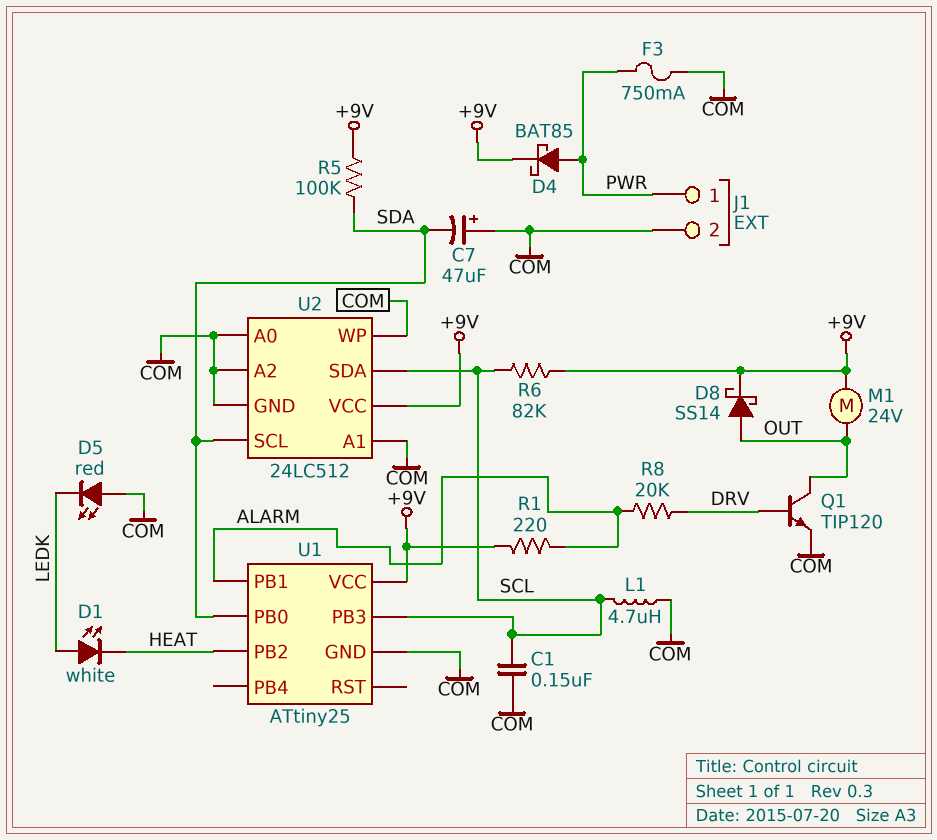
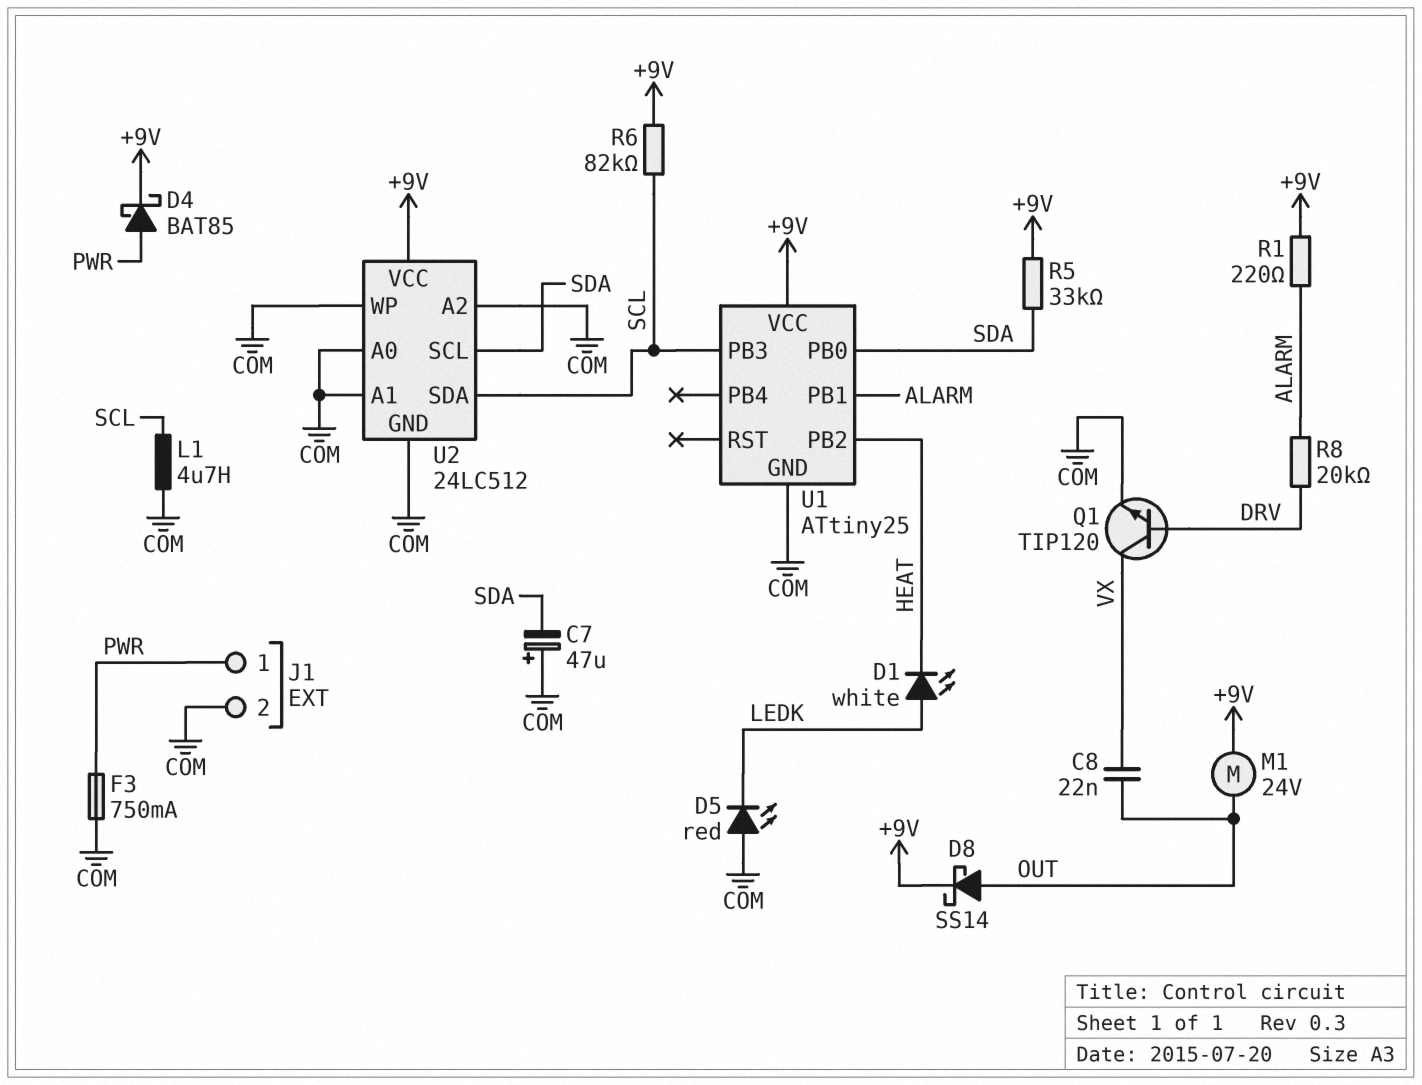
C1: 150nF (COM, SCL) -> none
C8: none -> 22nF (OUT, VX)
Q1: NPN TIP120 (B DRV, C OUT, E COM) -> NPN TIP120 (B DRV, C VX, E COM)
R5: 100k (+9V, SDA) -> 33k (+9V, SDA)

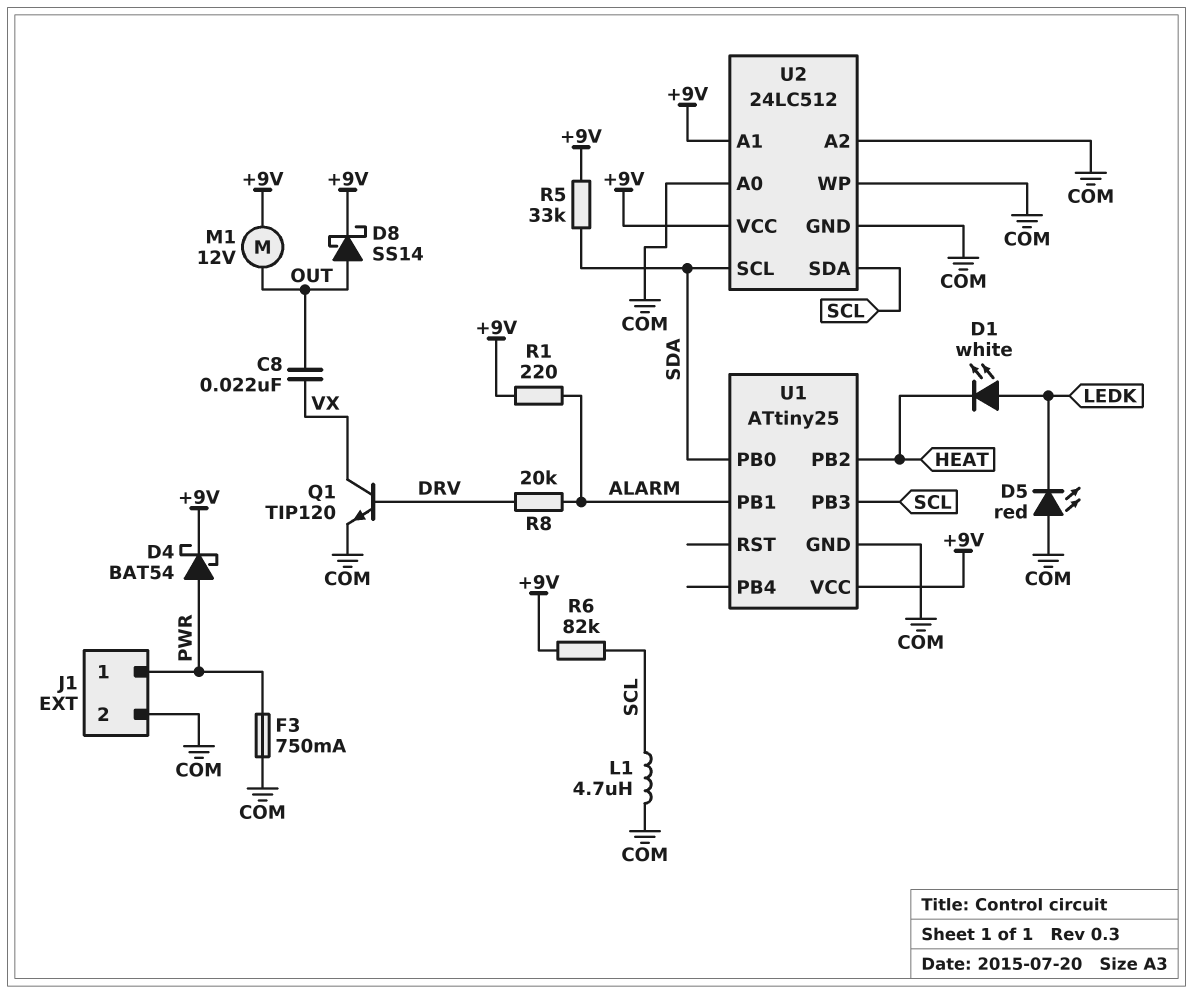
C7: 47uF (plus COM, minus SDA) -> none
D4: schottky BAT85 (A PWR, K +9V) -> schottky BAT54 (A PWR, K +9V)
M1: motor 24V (+9V, OUT) -> motor 12V (+9V, OUT)
U2 pin A1: COM -> +9V

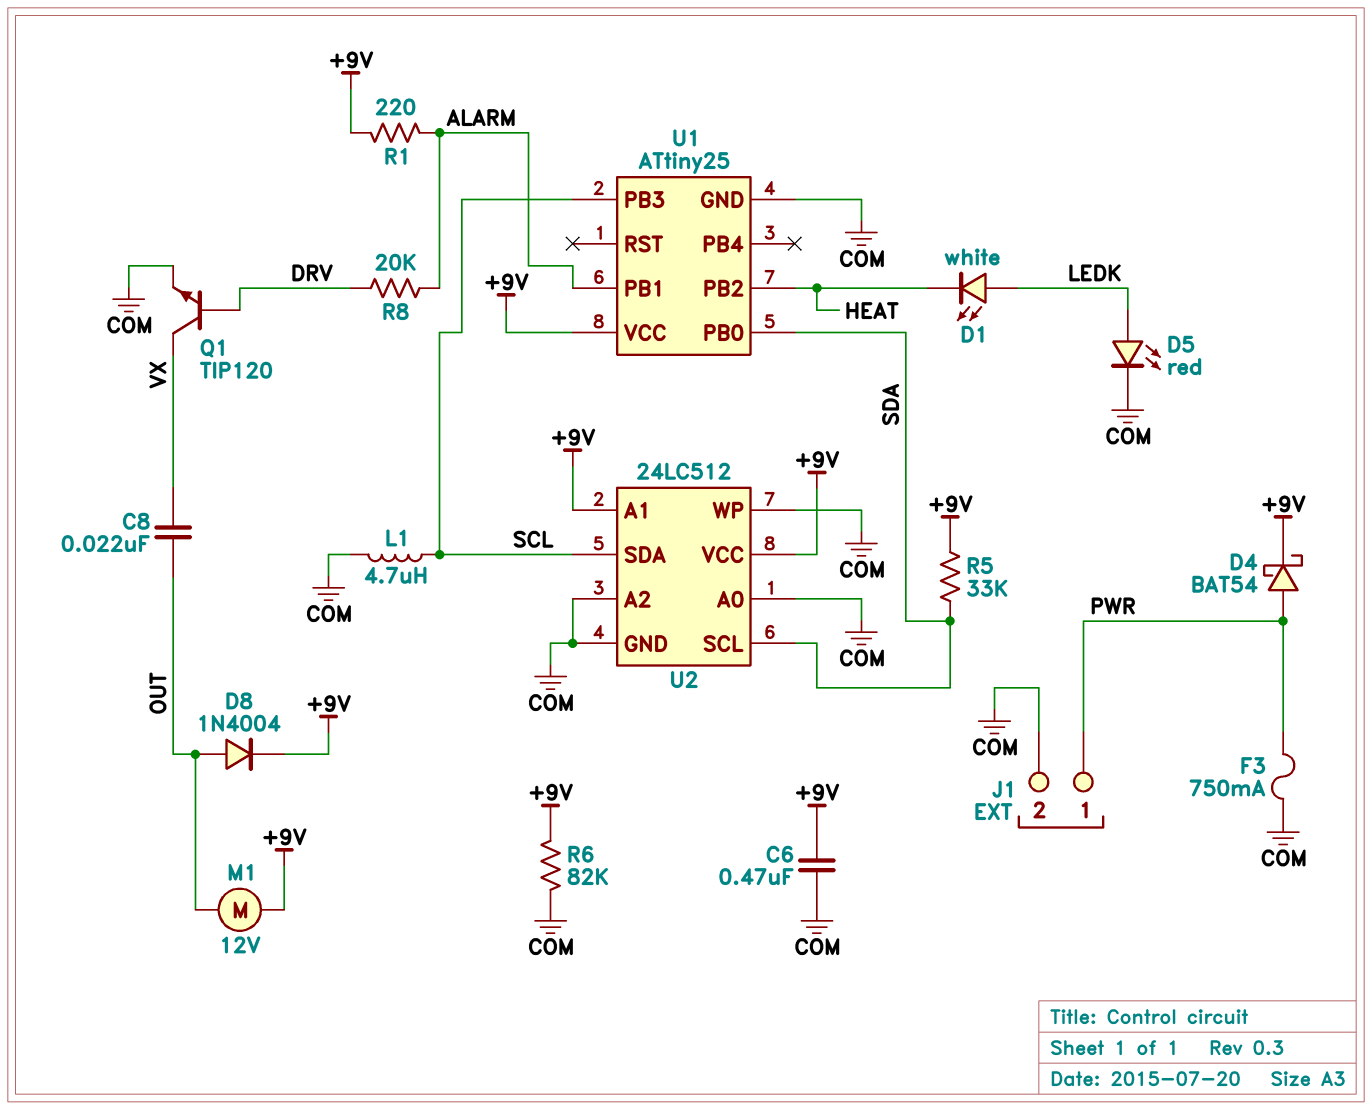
C6: none -> 470nF (+9V, COM)
D5: LED red (A COM, K LEDK) -> LED red (A LEDK, K COM)
D8: schottky SS14 (A OUT, K +9V) -> diode 1N4004 (A OUT, K +9V)
R6: 82k (+9V, SCL) -> 82k (+9V, COM)

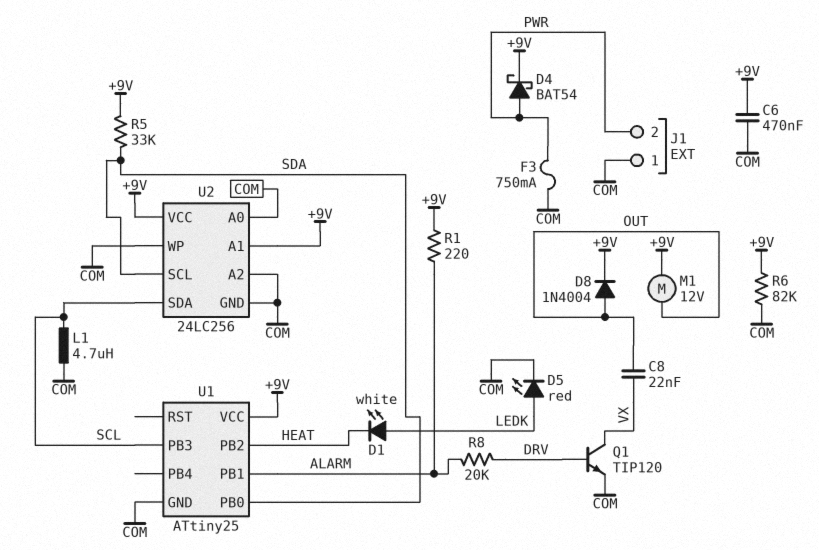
J1 pin 1: PWR -> COM
J1 pin 2: COM -> PWR
U2: 24LC512 -> 24LC256

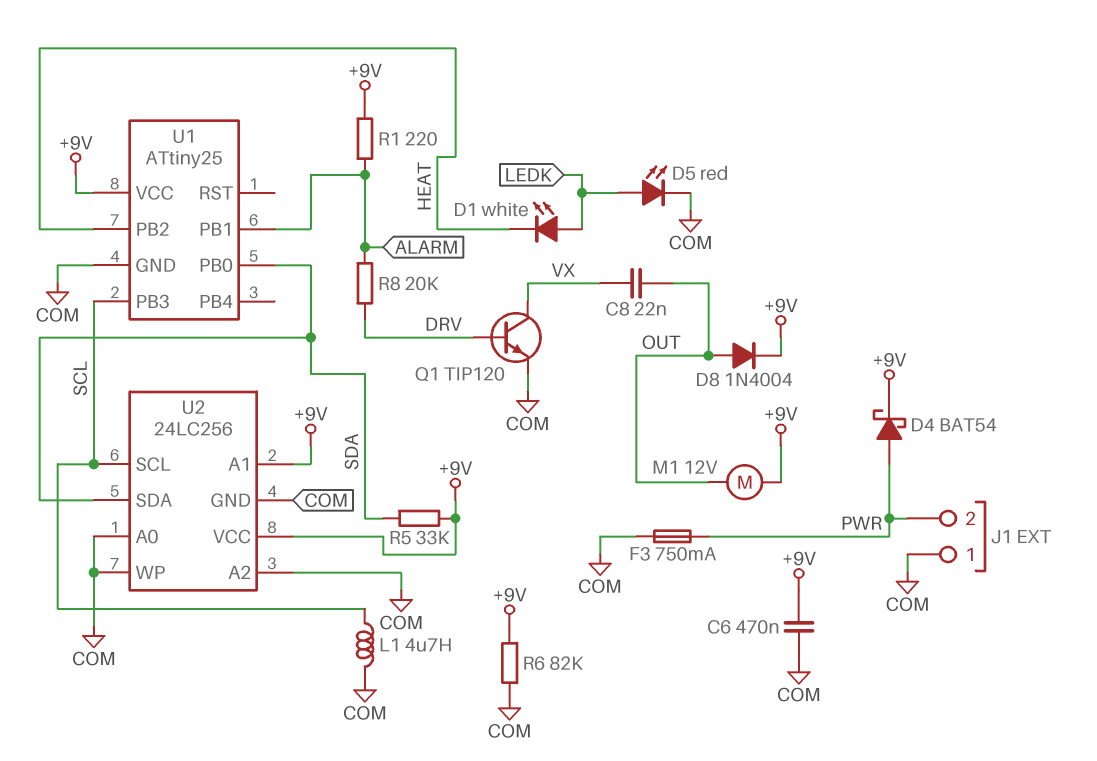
U2 pin SCL: SDA -> SCL
U2 pin SDA: SCL -> SDA

